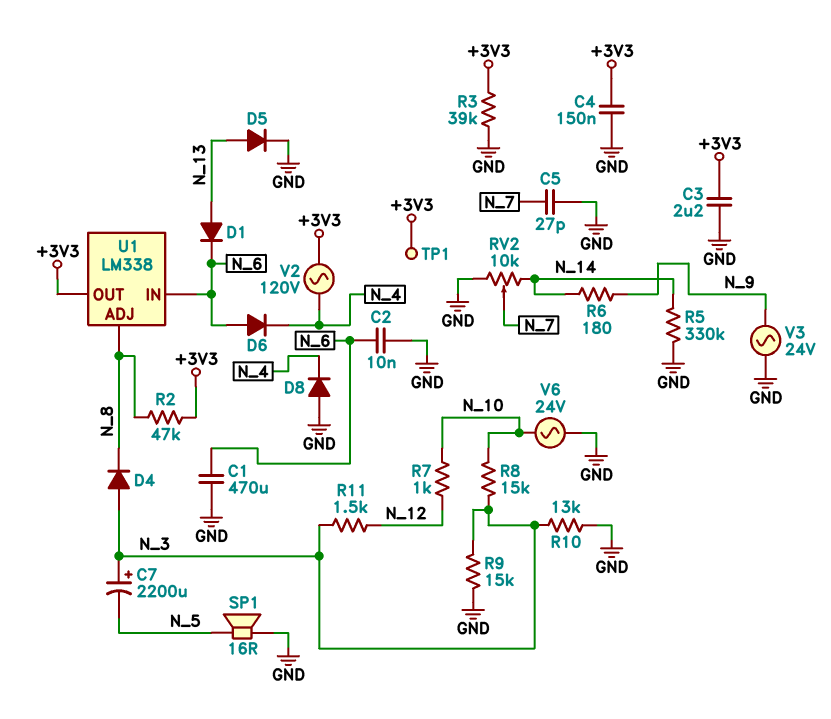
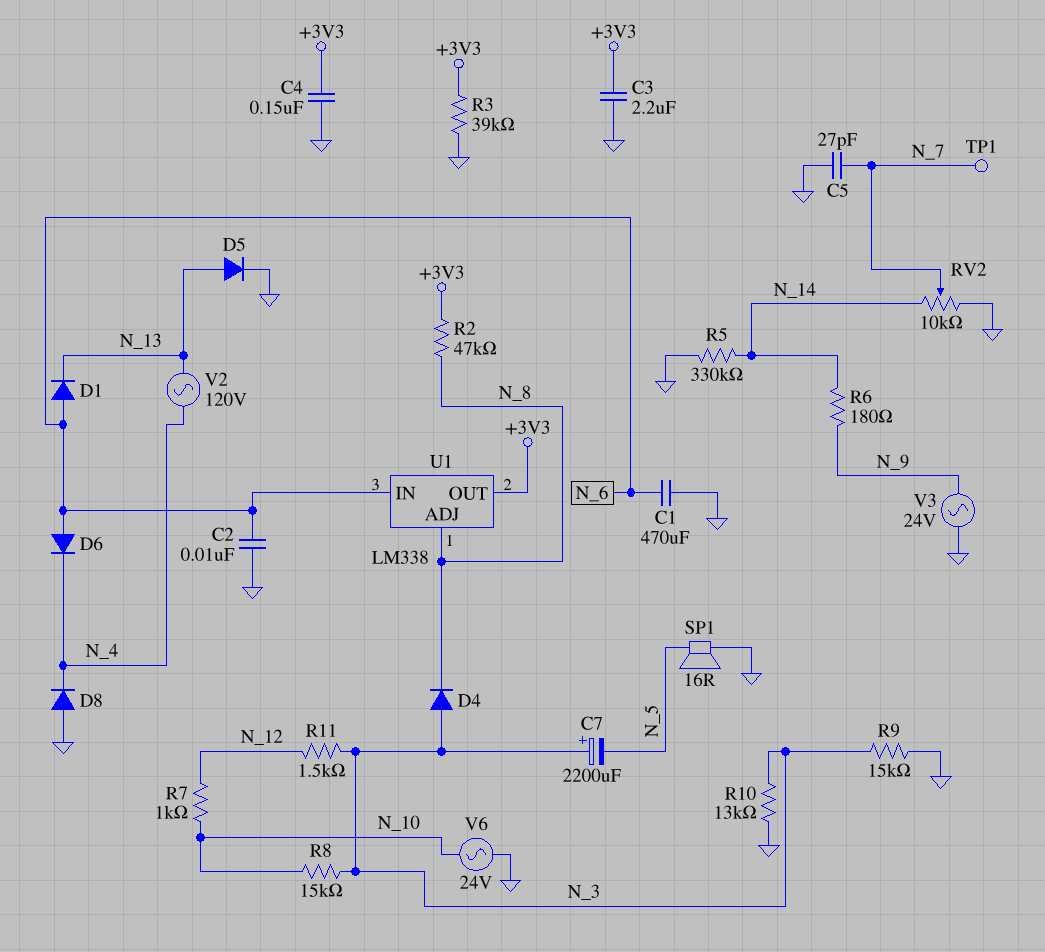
D1: diode (A N_13, K N_6) -> diode (A N_6, K N_13)
TP1: test point (+3V3) -> test point (N_7)
V2: AC 120V (+3V3, N_4) -> AC 120V (N_4, N_13)

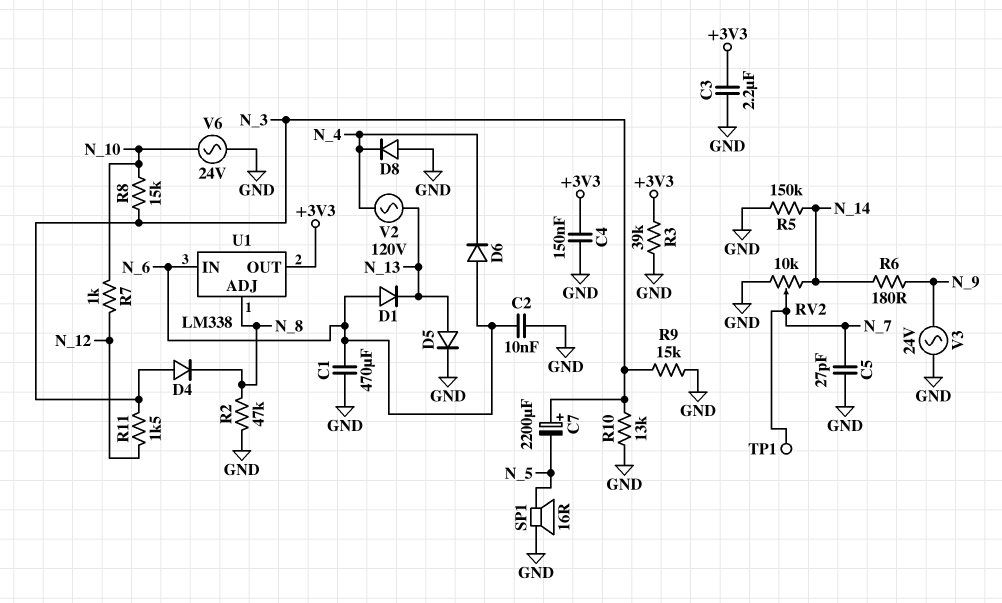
R2: 47k (+3V3, N_8) -> 47k (GND, N_8)
R5: 330k (GND, N_14) -> 150k (GND, N_14)

